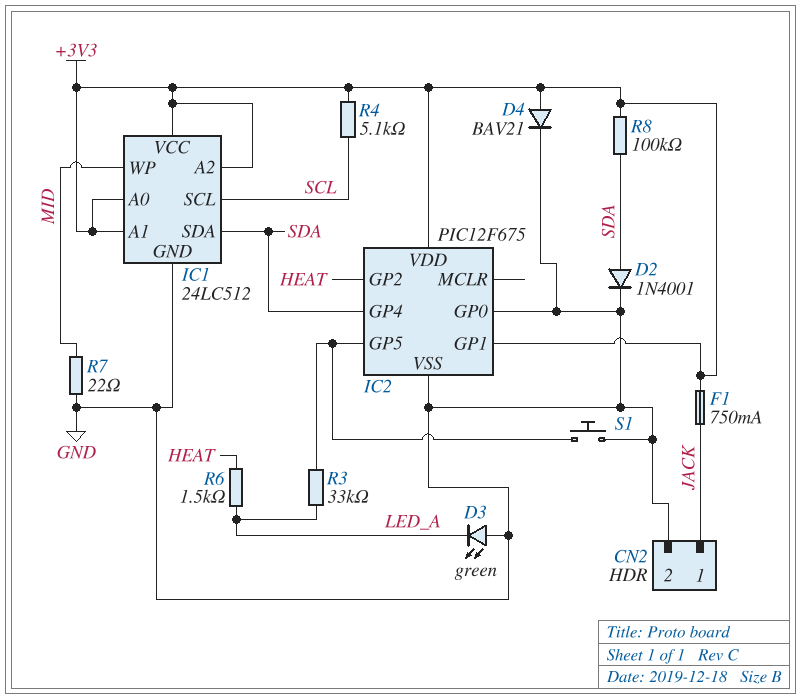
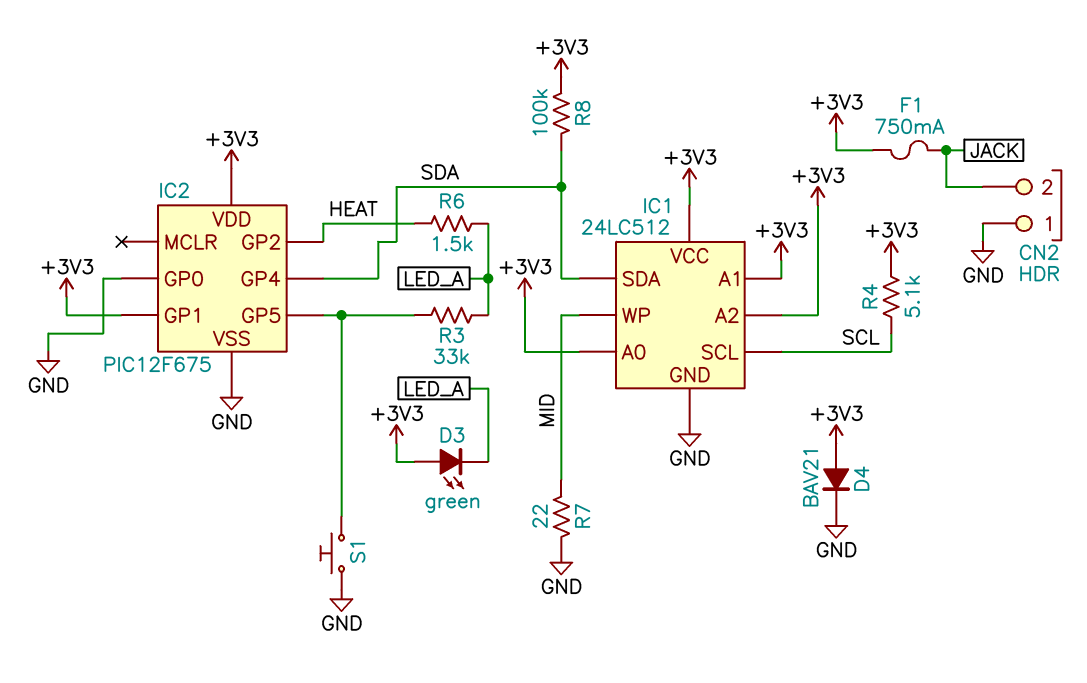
CN2 pin 1: JACK -> GND
CN2 pin 2: GND -> JACK
D2: diode 1N4001 (A SDA, K GND) -> none
D3: LED green (A GND, K LED_A) -> LED green (A +3V3, K LED_A)

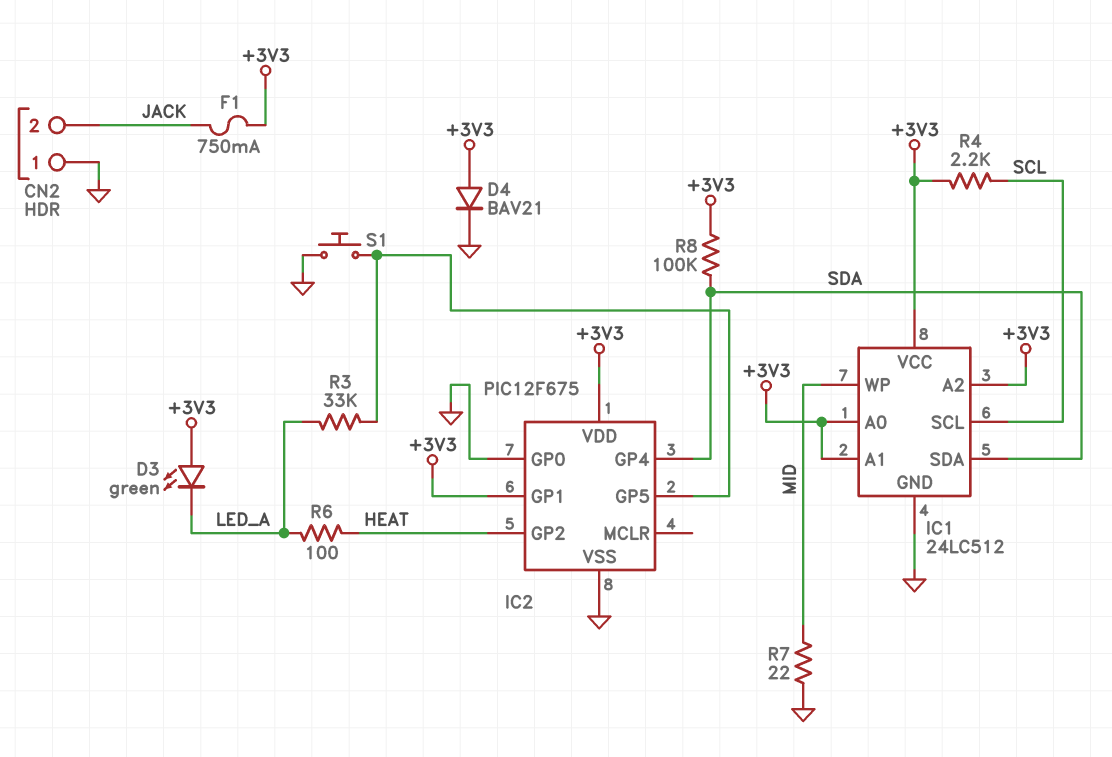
R4: 5.1k (+3V3, SCL) -> 2.2k (+3V3, SCL)
R6: 1.5k (HEAT, LED_A) -> 100 (HEAT, LED_A)

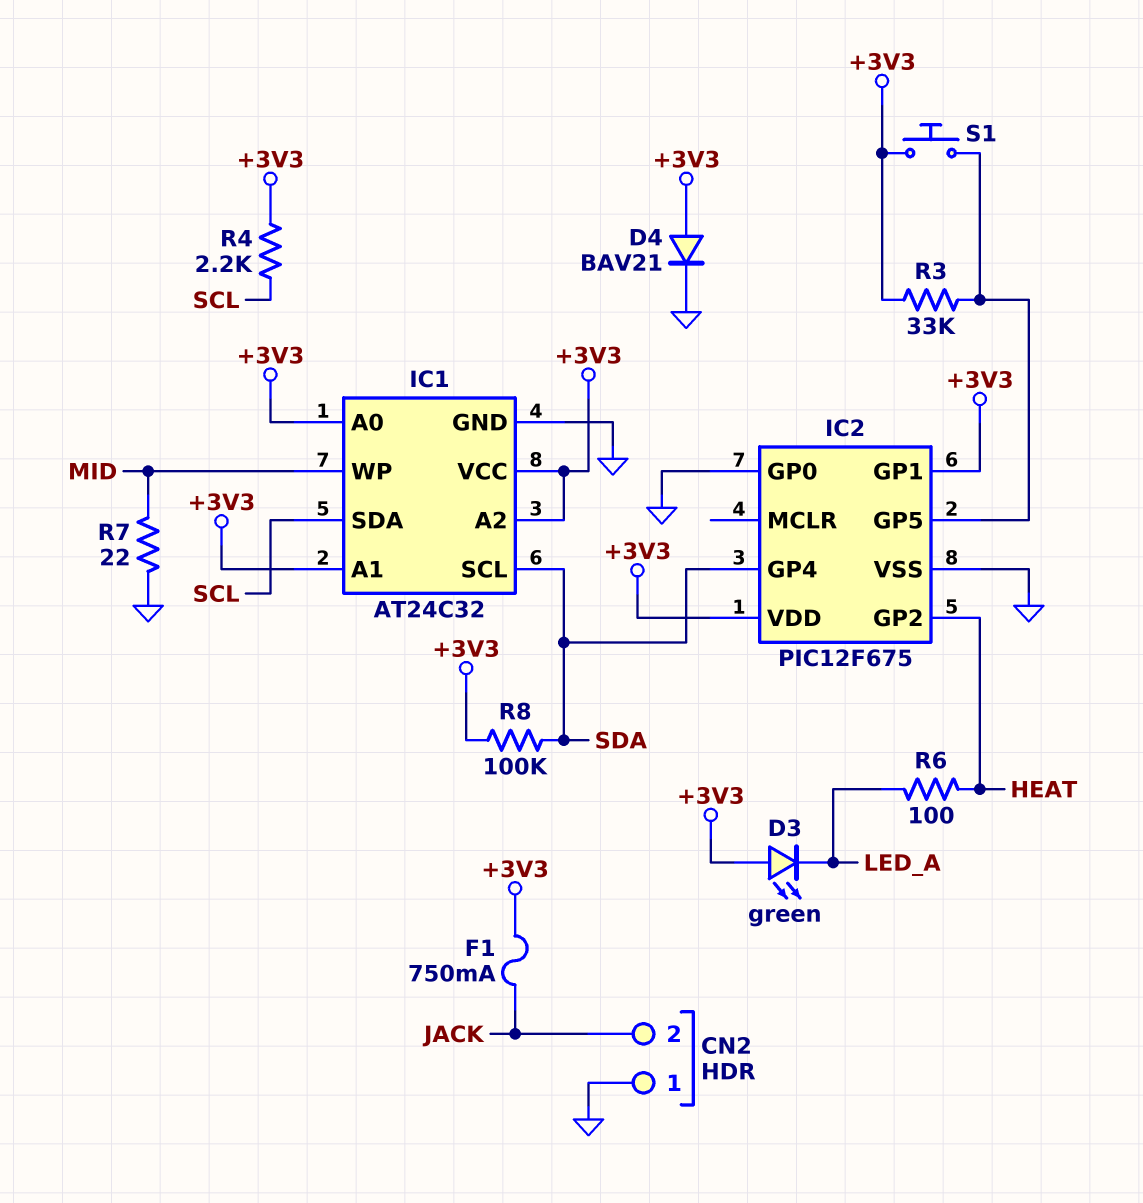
IC1: 24LC512 -> AT24C32
IC1 pin SCL: SCL -> SDA
IC1 pin SDA: SDA -> SCL
R3: 33k (IC2/GP5, LED_A) -> 33k (+3V3, IC2/GP5)
S1: button (GND, IC2/GP5) -> button (+3V3, IC2/GP5)

